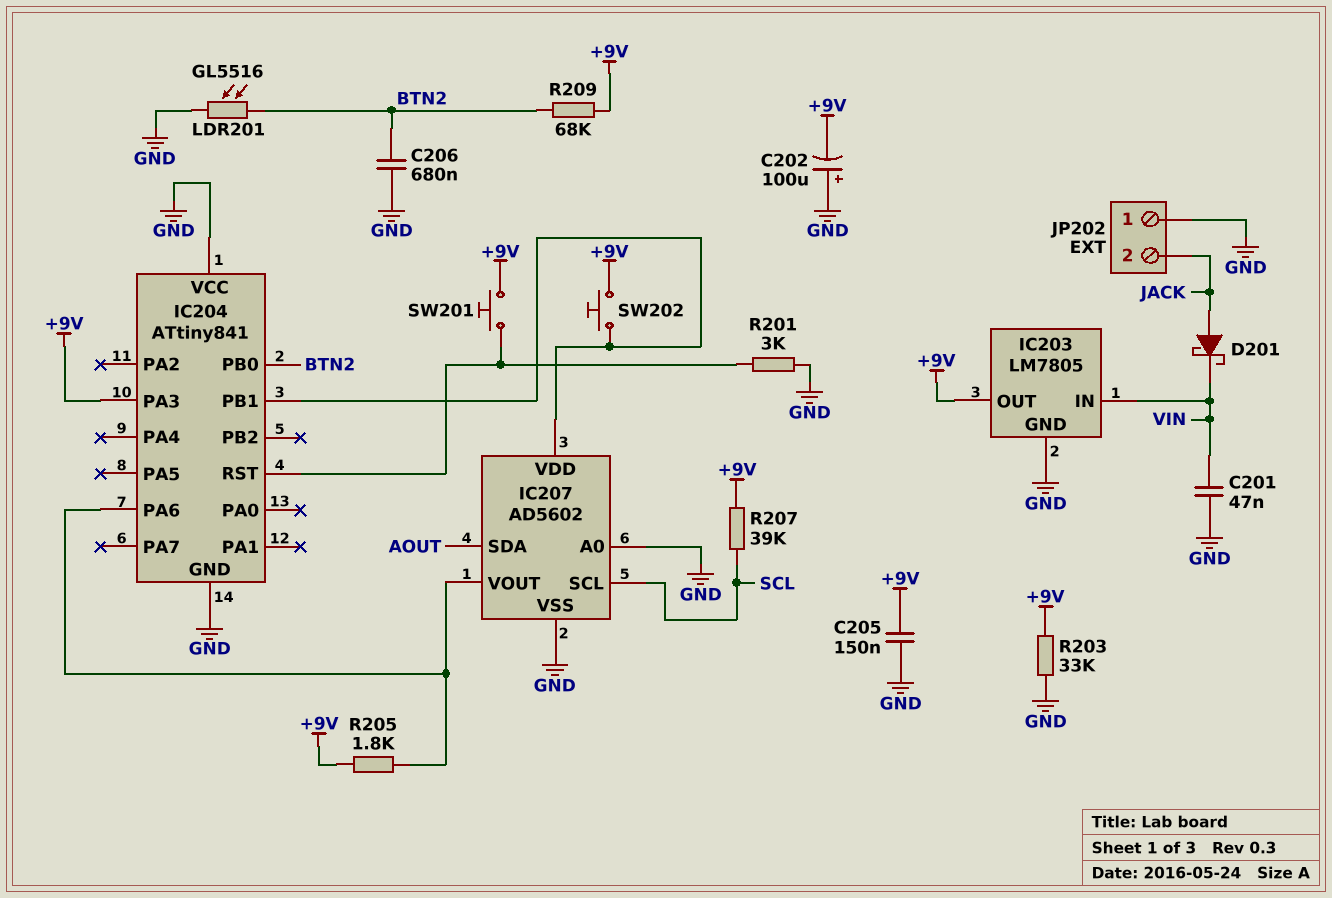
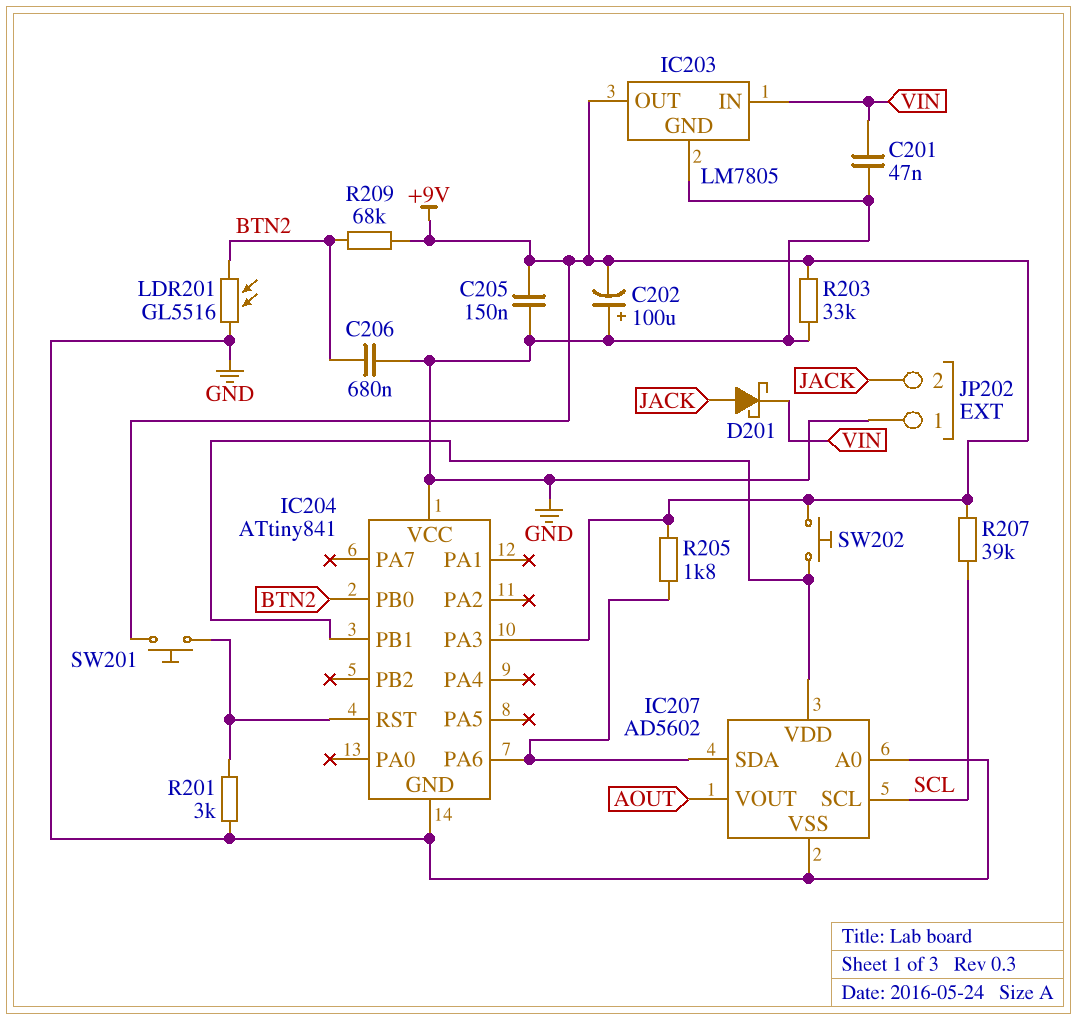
IC207 pin SDA: AOUT -> IC204/PA6
IC207 pin VOUT: IC204/PA6 -> AOUT

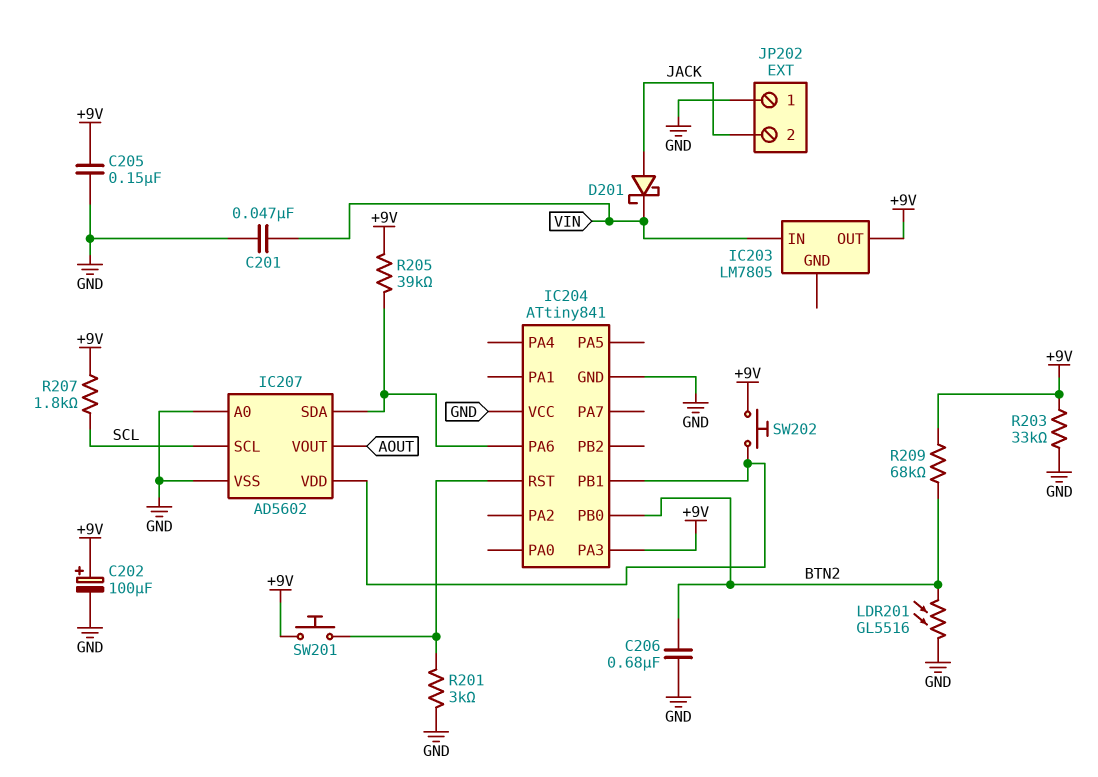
C202: 100uF (plus GND, minus +9V) -> 100uF (plus +9V, minus GND)
IC203 pin GND: GND -> none
R205: 1.8k (+9V, IC204/PA6) -> 39k (+9V, IC204/PA6)
R207: 39k (+9V, SCL) -> 1.8k (+9V, SCL)

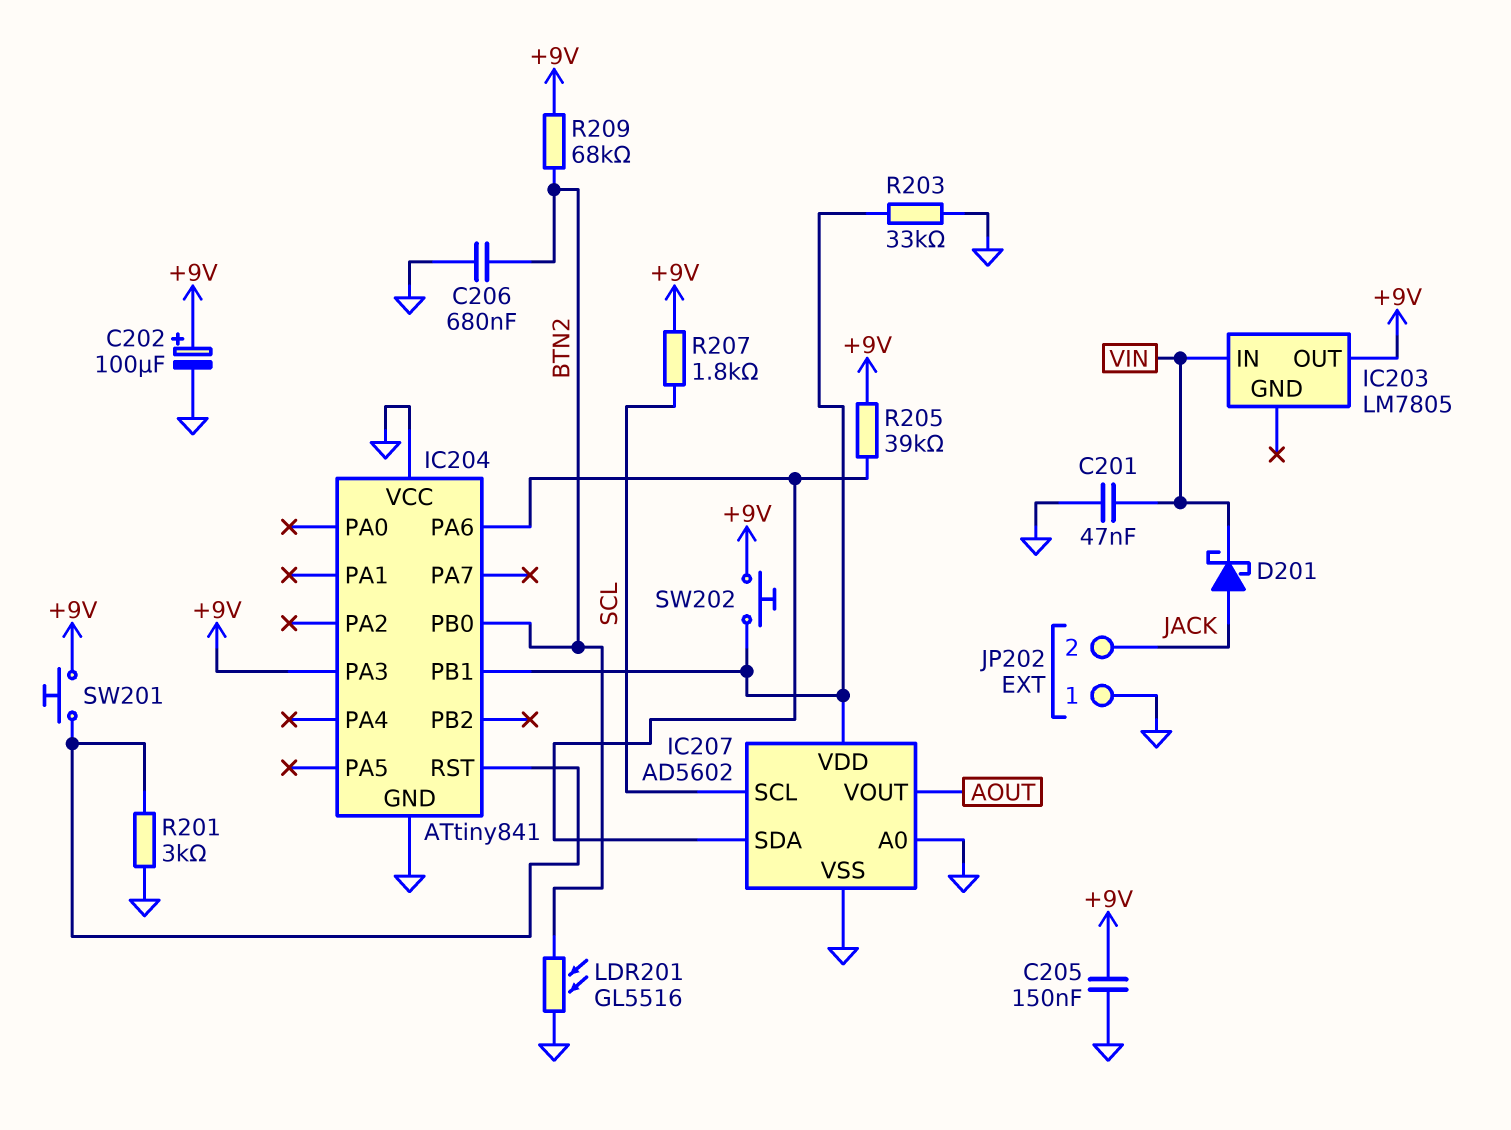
R203: 33k (+9V, GND) -> 33k (GND, IC204/PB1)

